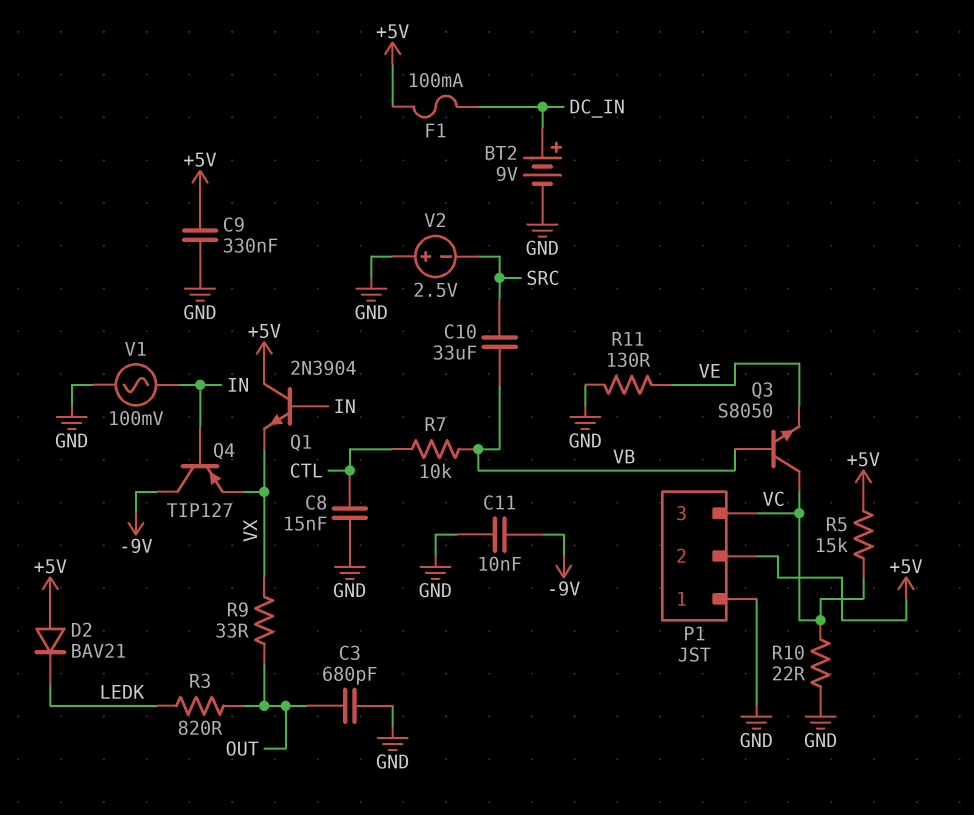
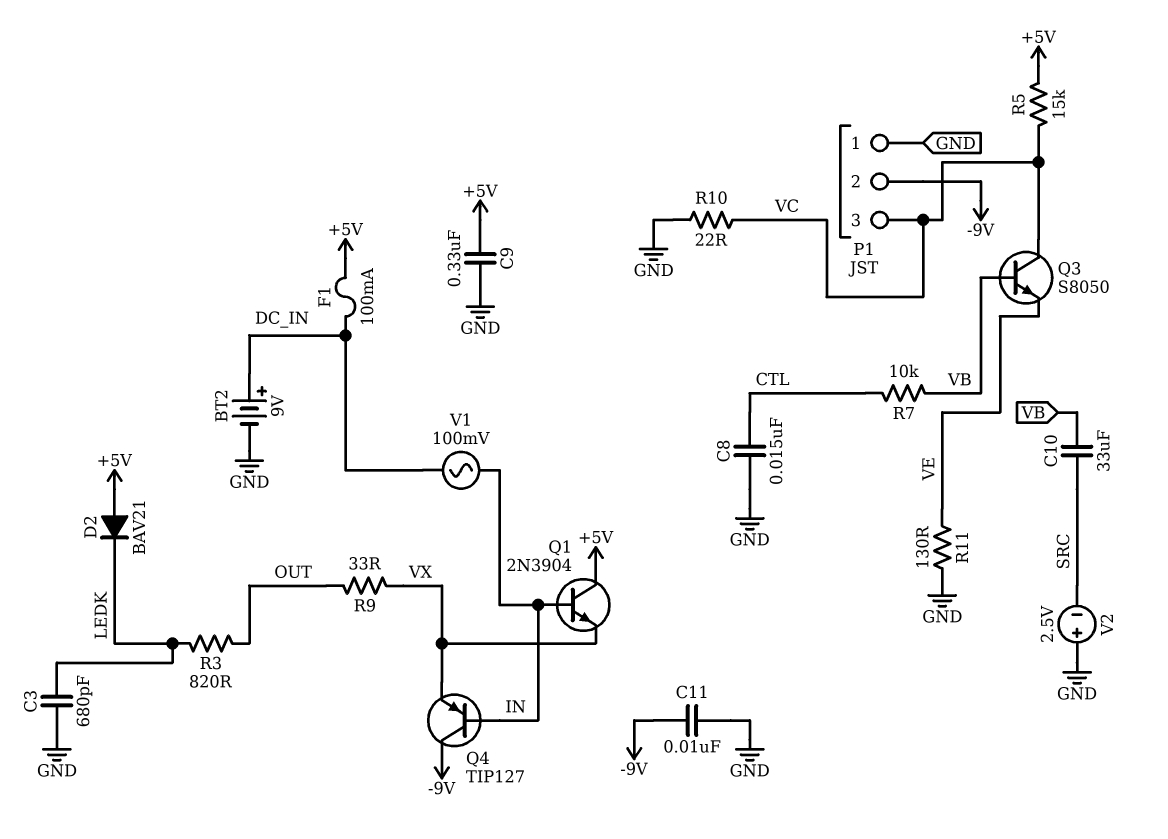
C3: 680pF (GND, OUT) -> 680pF (GND, LEDK)
P1 pin 2: +5V -> -9V
V1: AC 100mV (GND, IN) -> AC 100mV (DC_IN, IN)

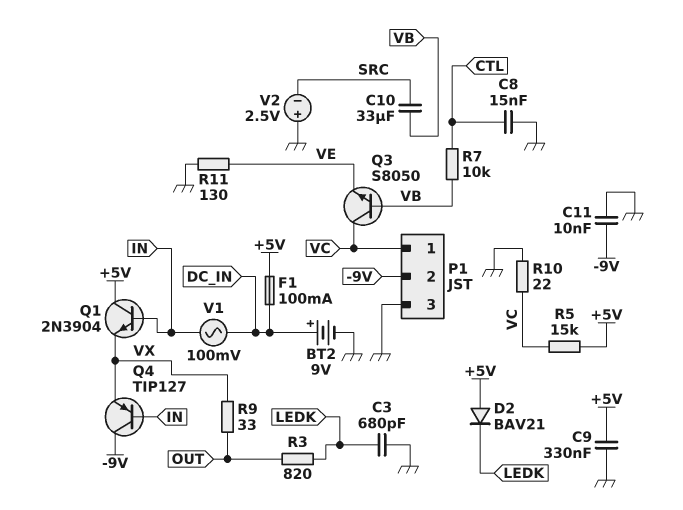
P1 pin 1: GND -> VC
P1 pin 3: VC -> GND

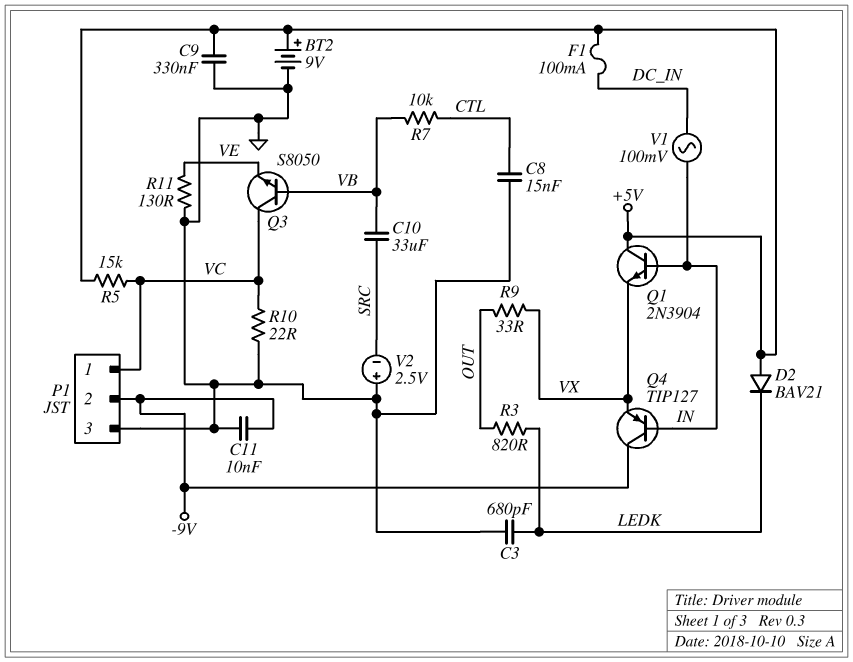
BT2: 9V (plus DC_IN, minus GND) -> 9V (plus +5V, minus GND)

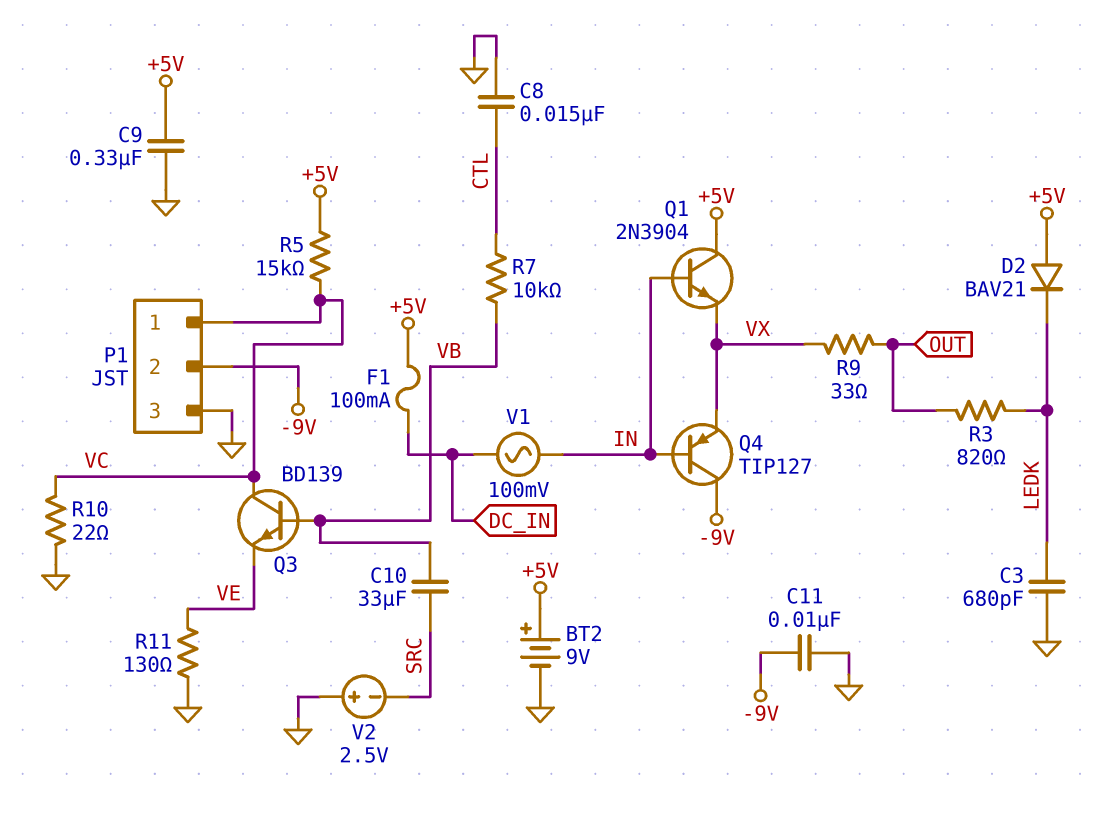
Q3: NPN S8050 (B VB, C VC, E VE) -> NPN BD139 (B VB, C VC, E VE)

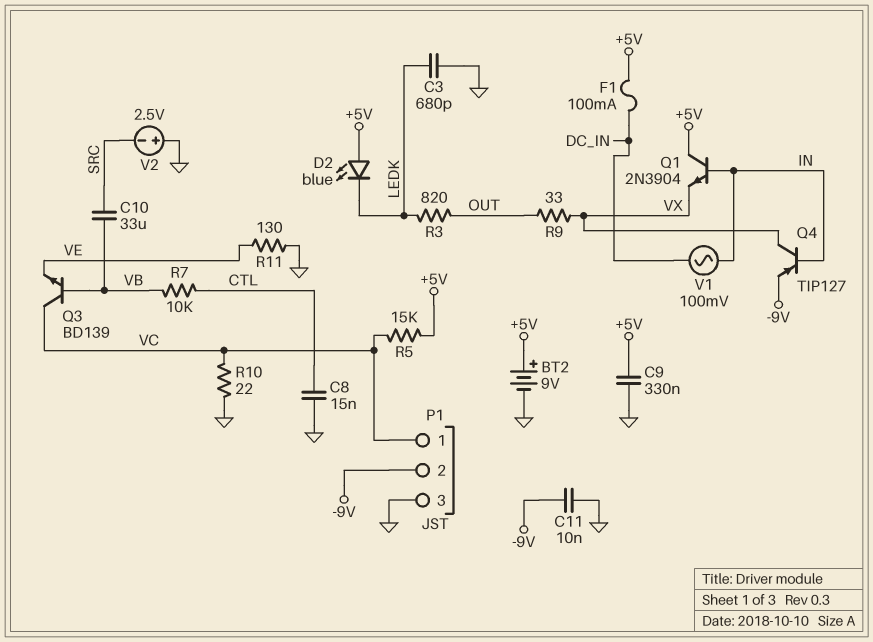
D2: diode BAV21 (A +5V, K LEDK) -> LED blue (A +5V, K LEDK)
Q4: PNP TIP127 (B IN, C -9V, E VX) -> PNP TIP127 (B IN, C VX, E -9V)

